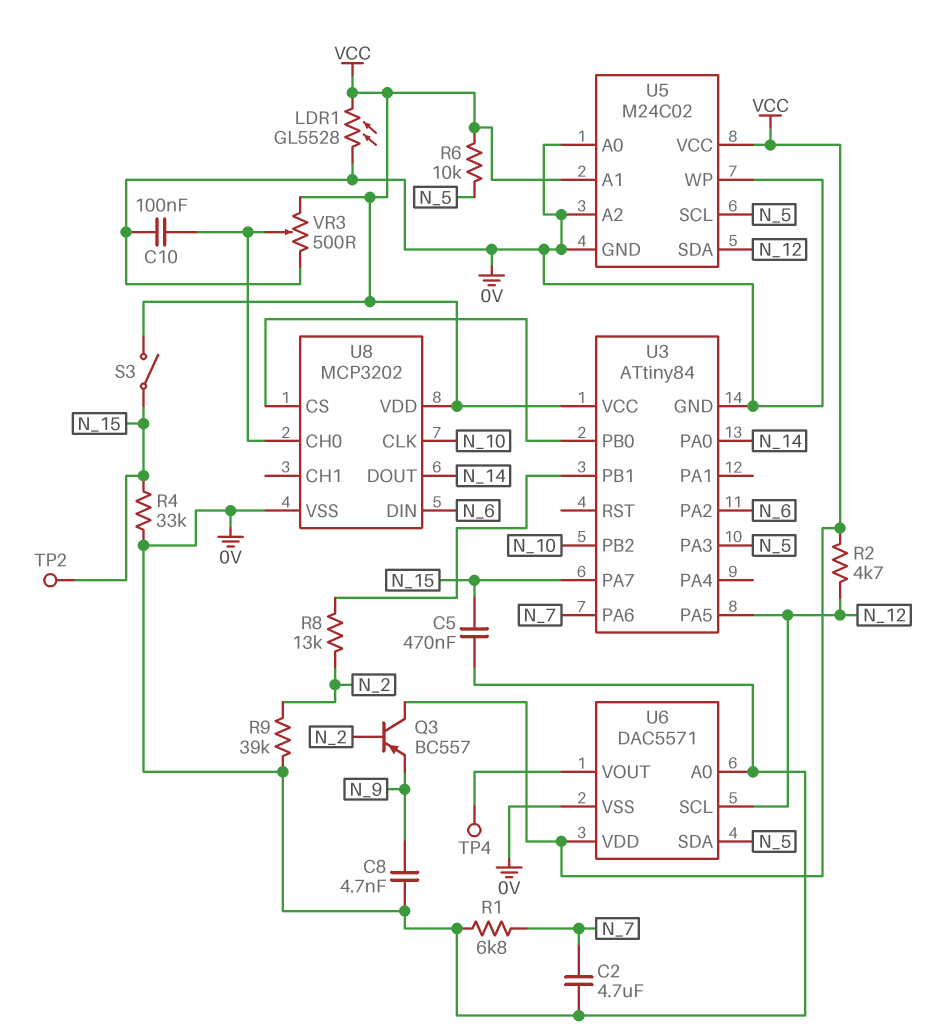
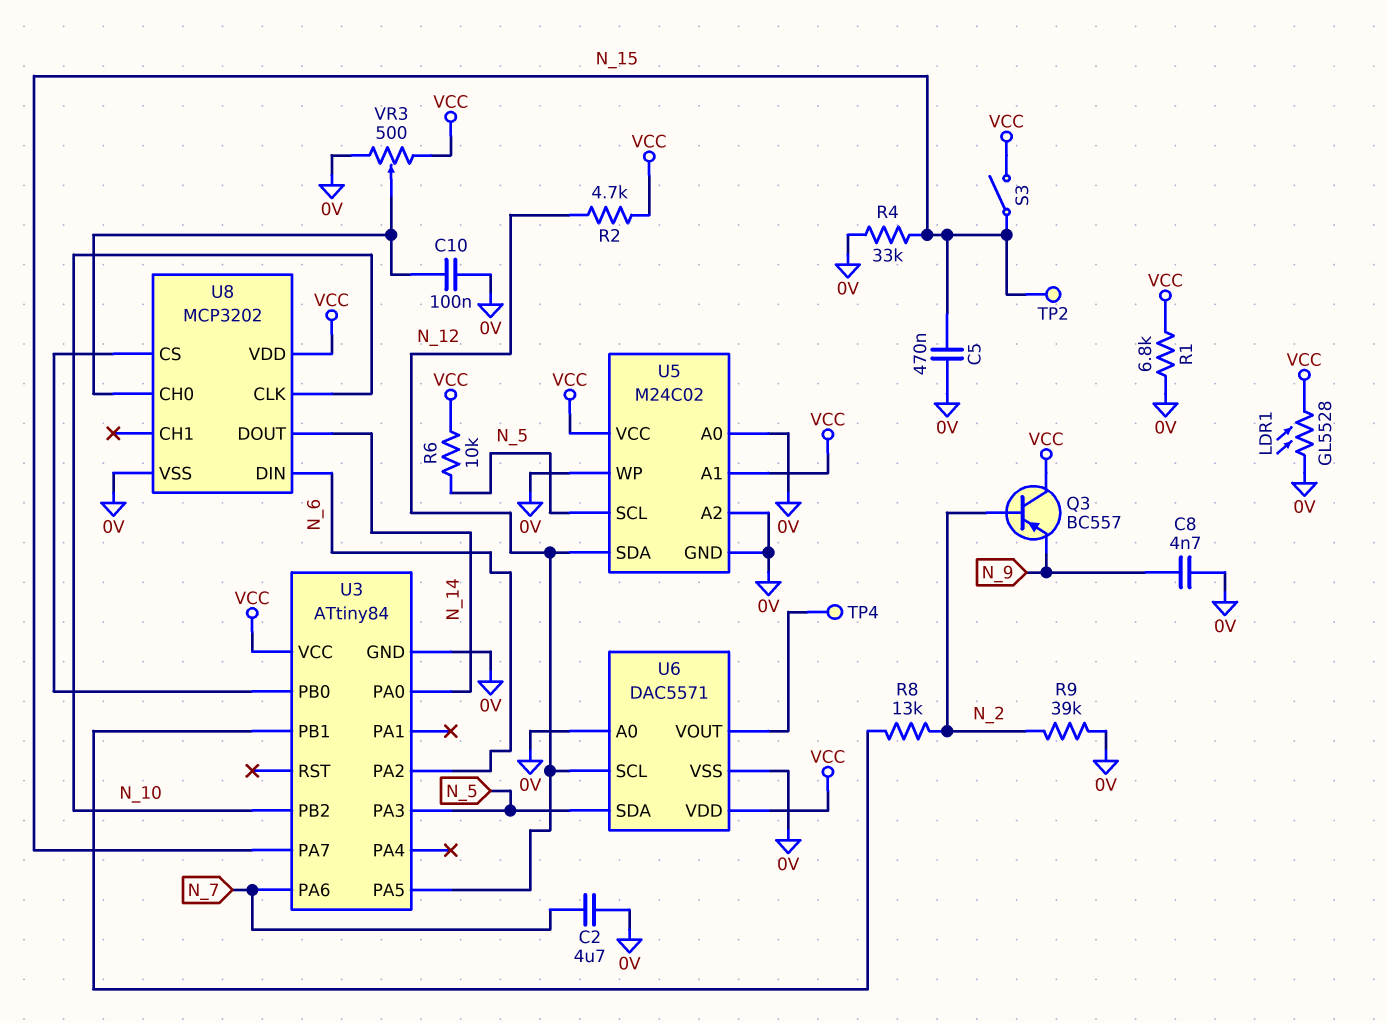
R1: 6.8k (0V, N_7) -> 6.8k (0V, VCC)

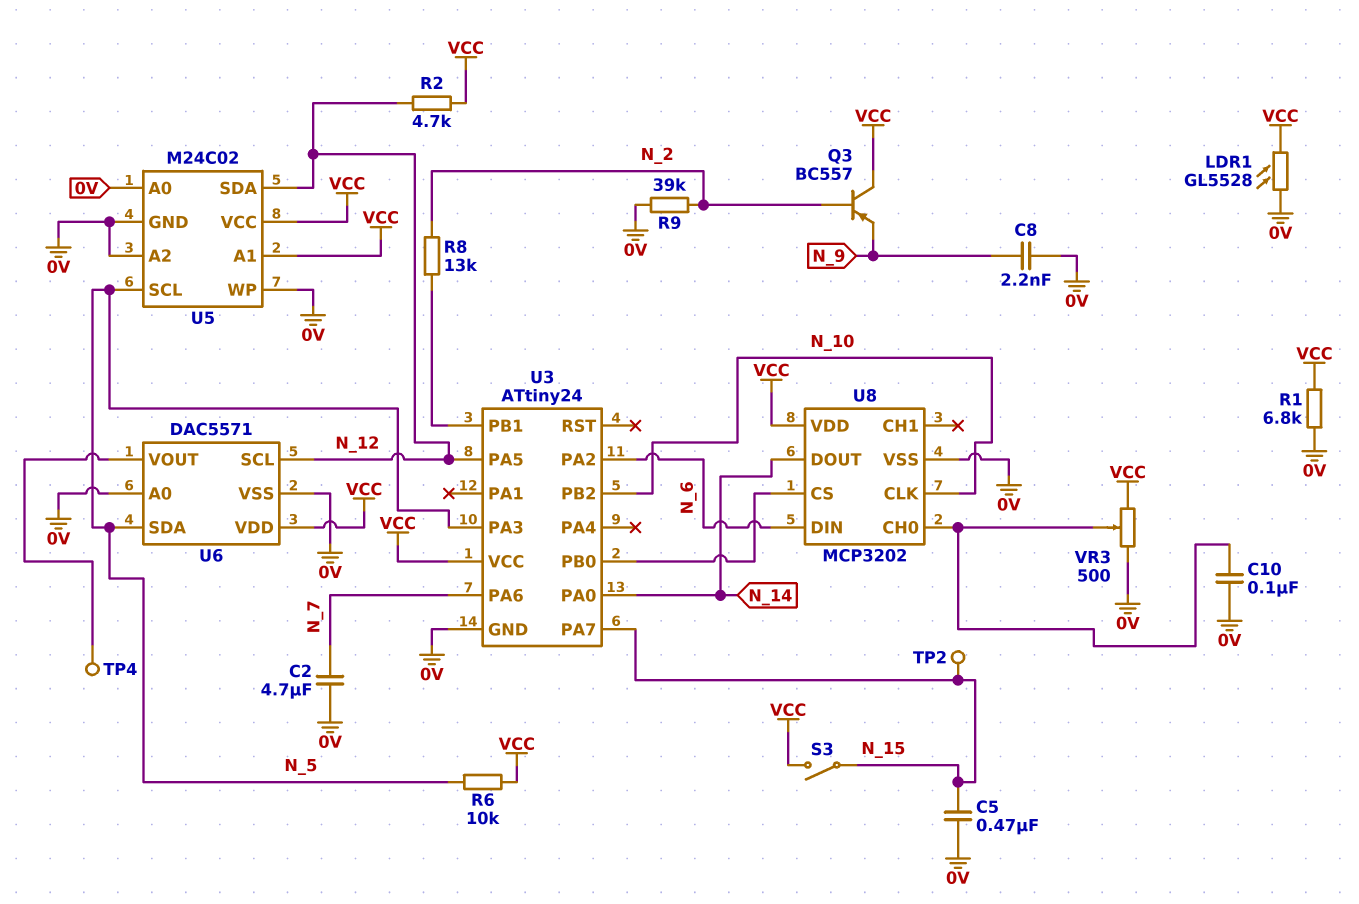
C8: 4.7nF (0V, N_9) -> 2.2nF (0V, N_9)
R4: 33k (0V, N_15) -> none
U3: ATtiny84 -> ATtiny24

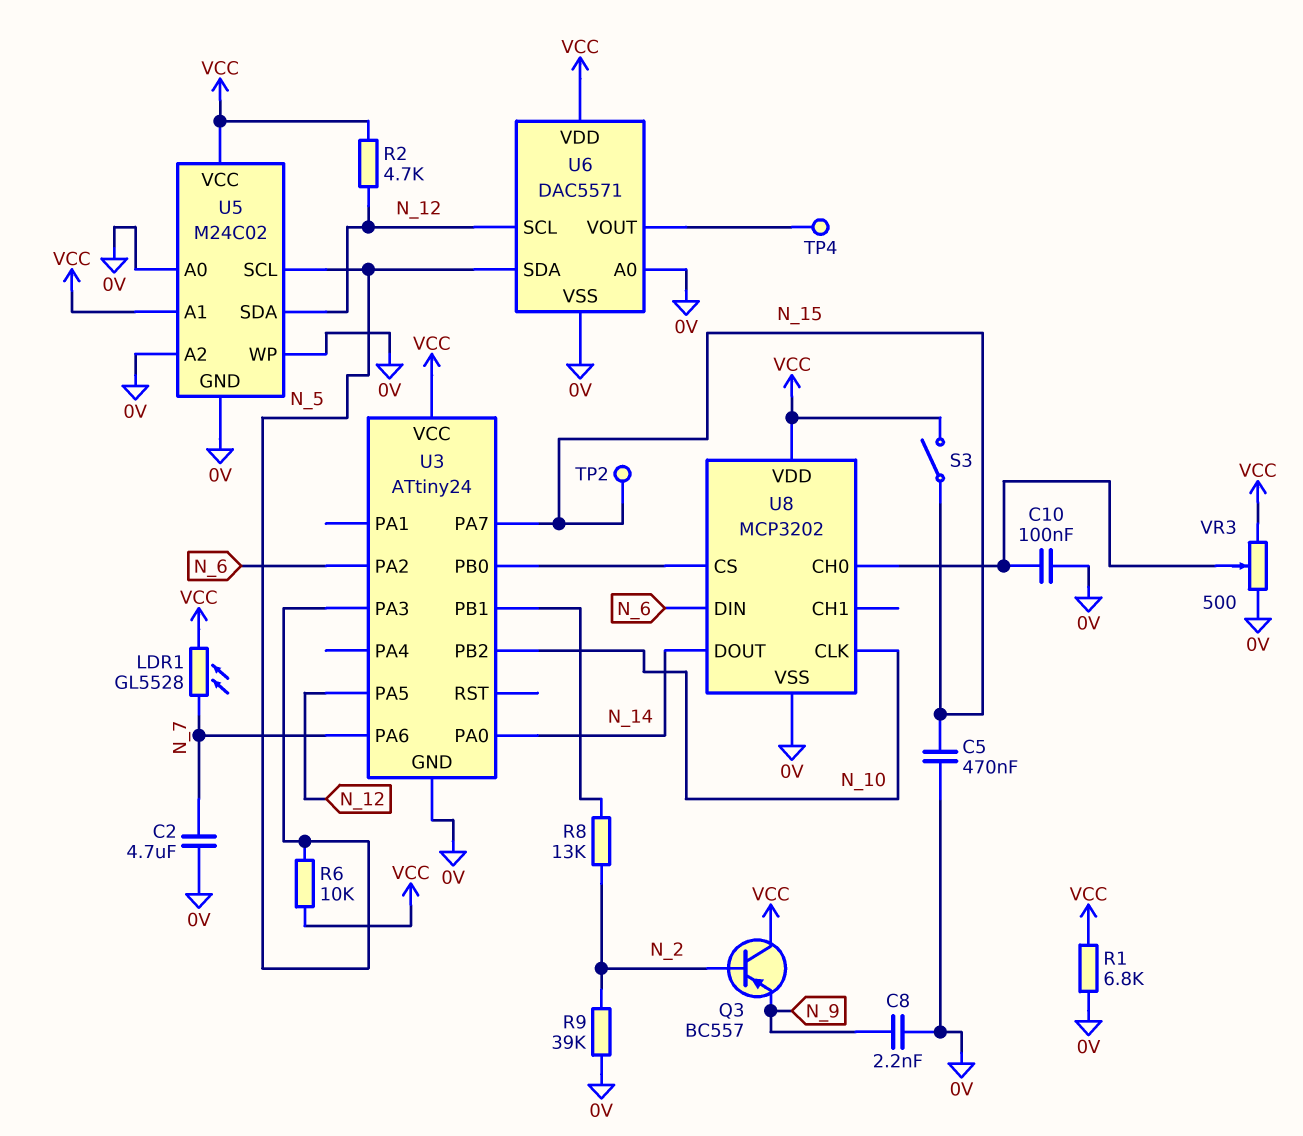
LDR1: GL5528 (0V, VCC) -> GL5528 (N_7, VCC)

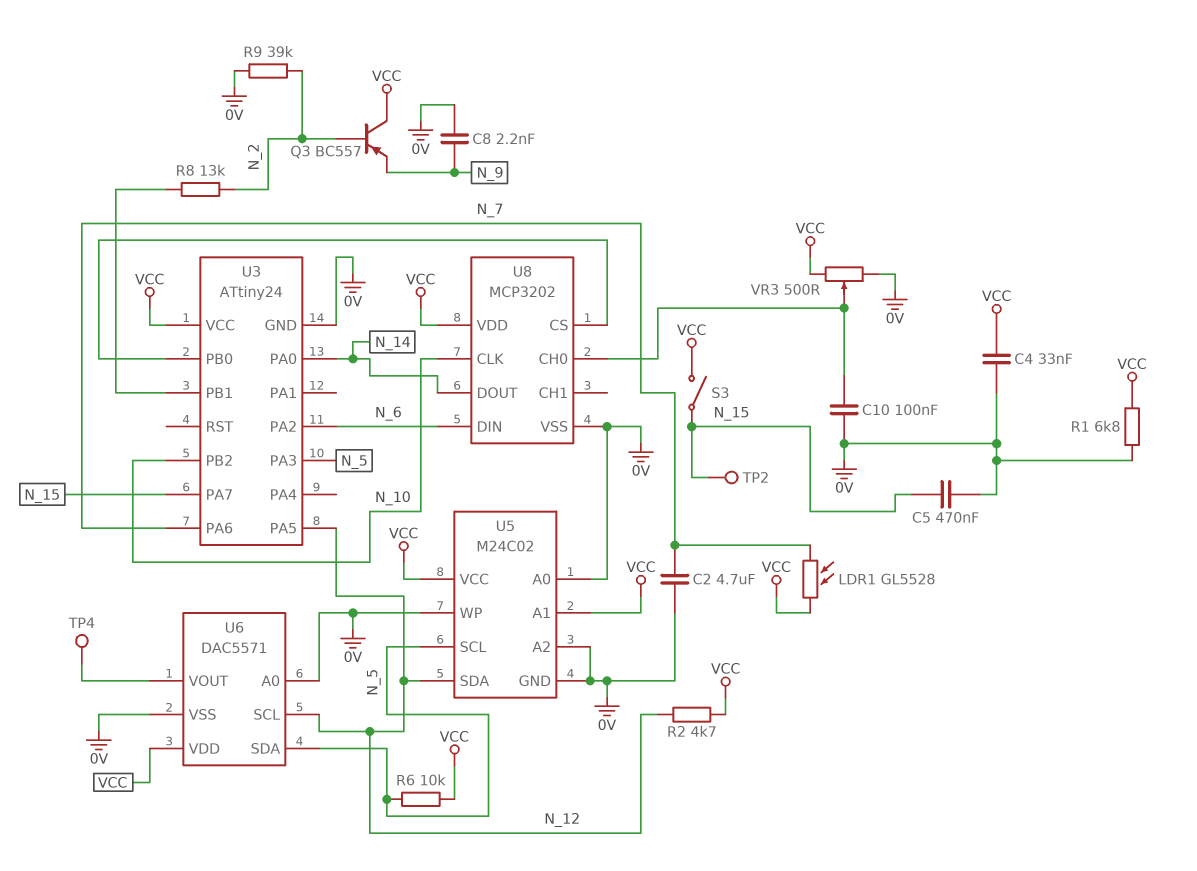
C4: none -> 33nF (0V, VCC)

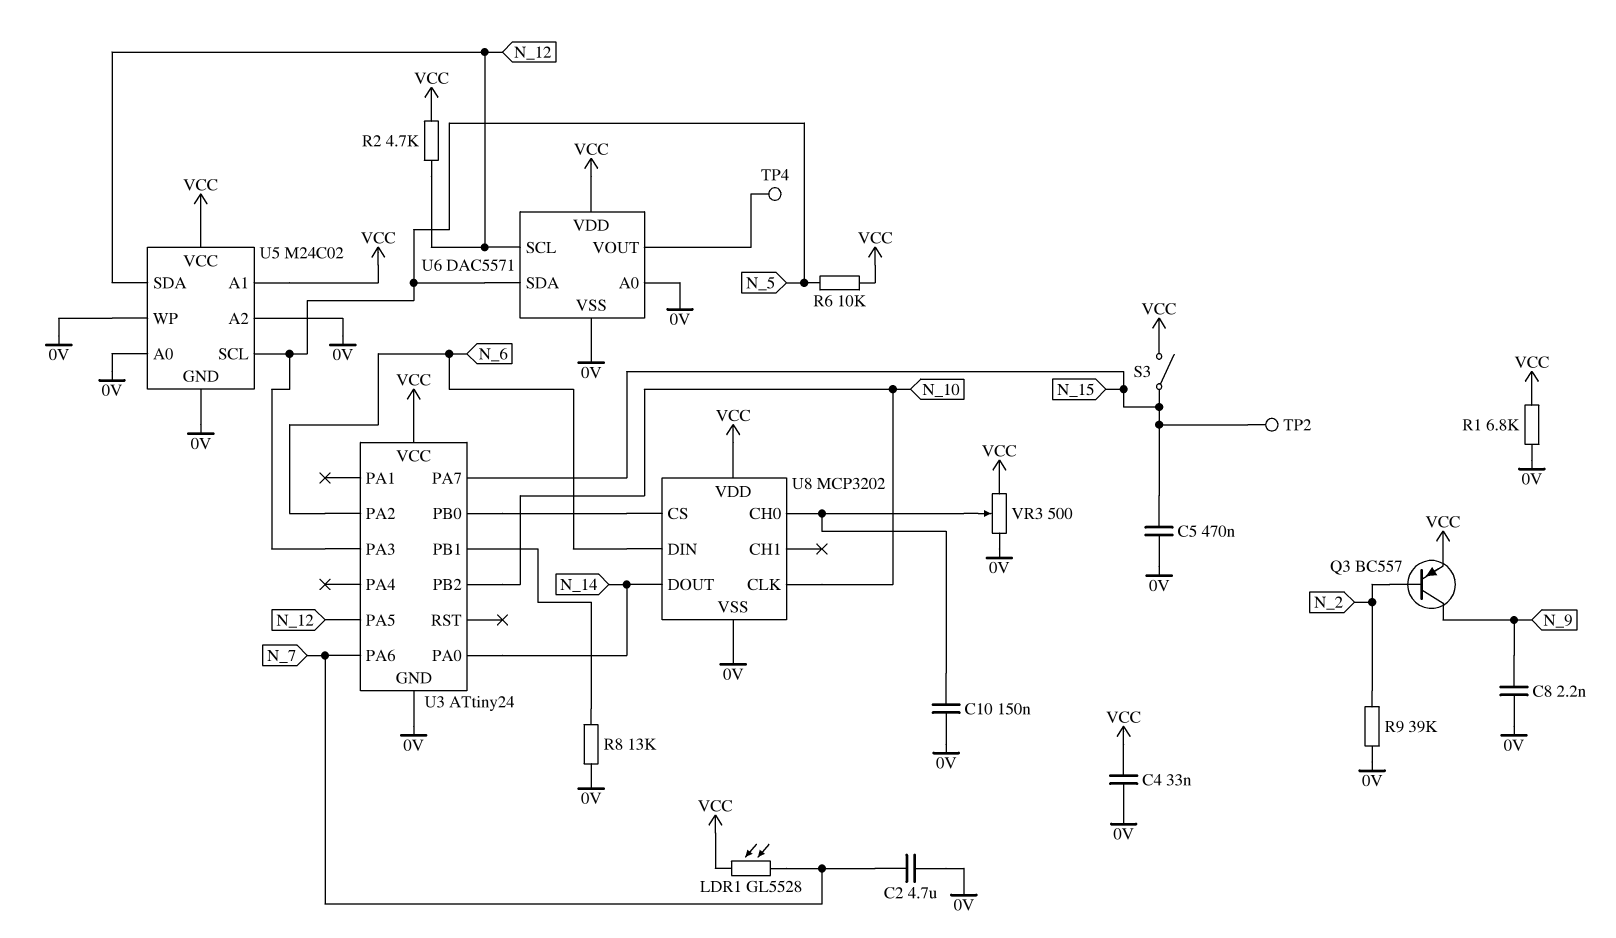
C10: 100nF (0V, U8/CH0) -> 150nF (0V, U8/CH0)
Q3: PNP BC557 (B N_2, C VCC, E N_9) -> PNP BC557 (B N_2, C N_9, E VCC)
R8: 13k (N_2, U3/PB1) -> 13k (0V, U3/PB1)

